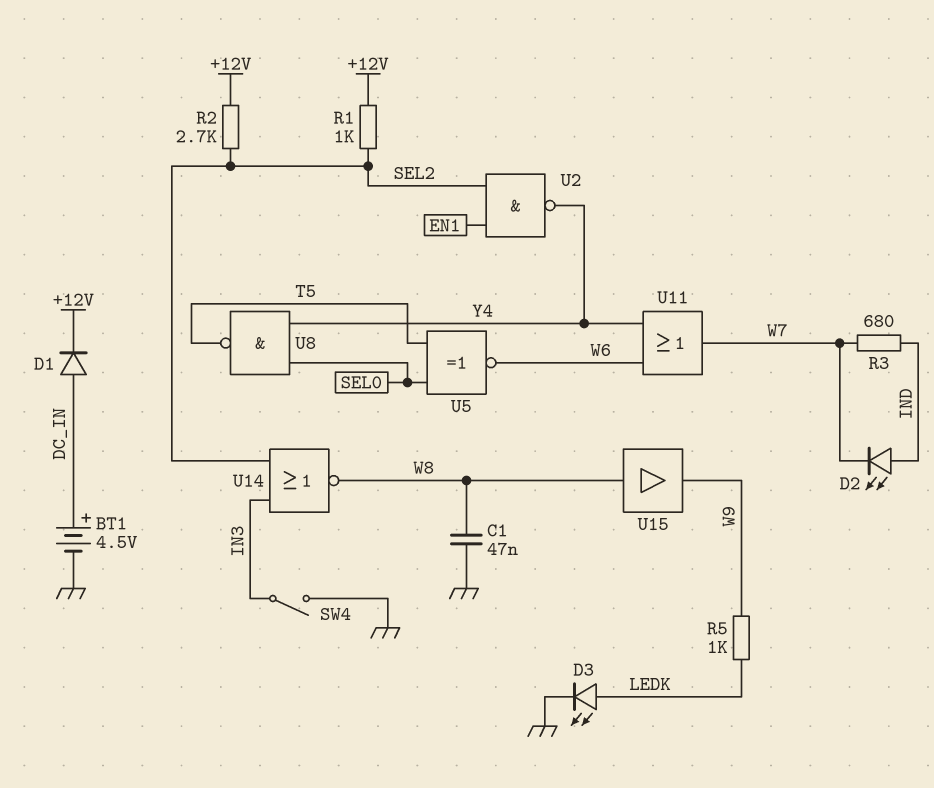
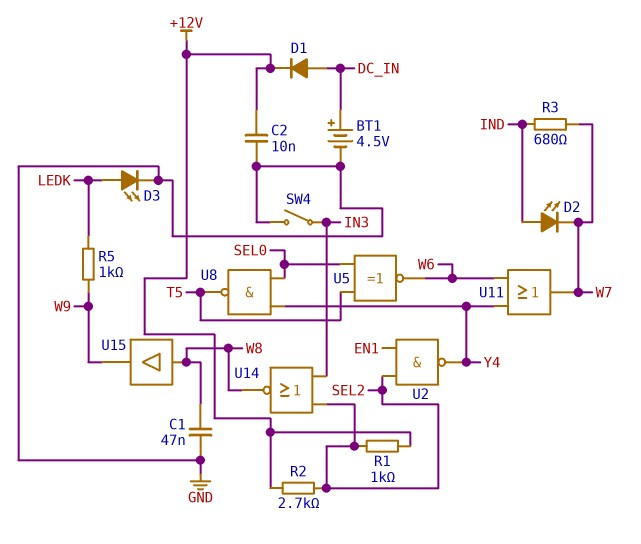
C2: none -> 10nF (+12V, GND)

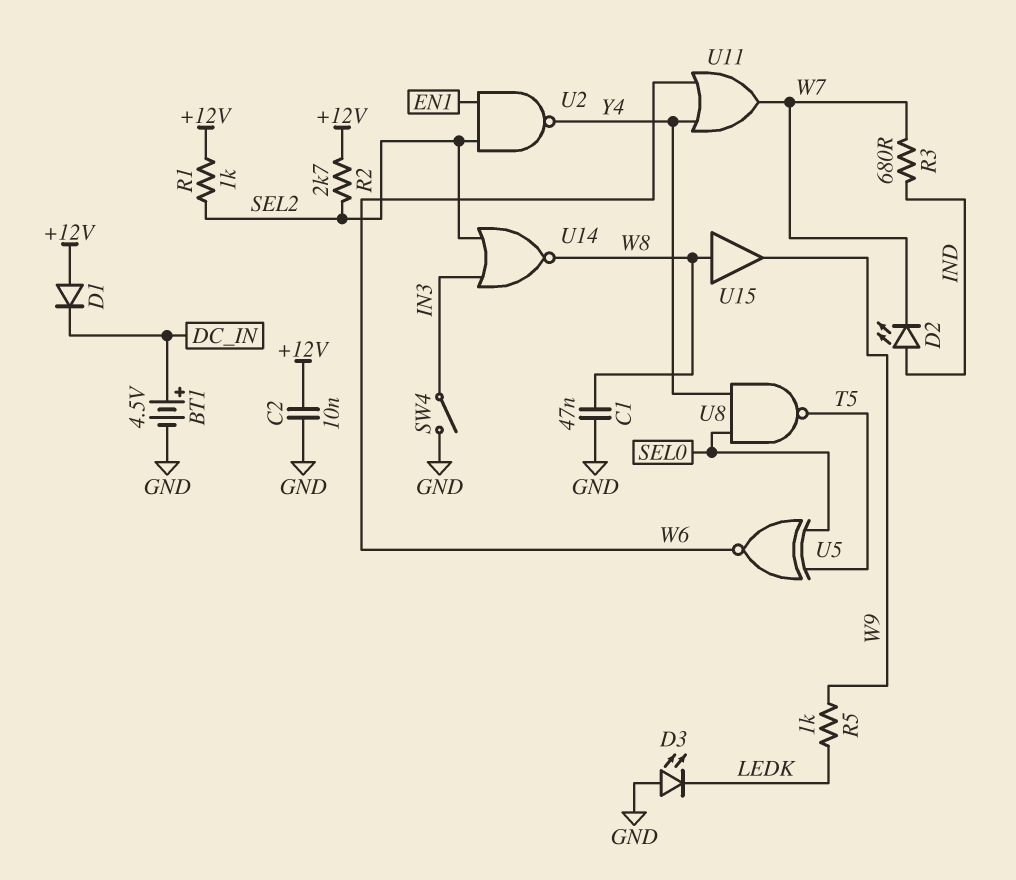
D1: diode (A DC_IN, K +12V) -> diode (A +12V, K DC_IN)
D3: LED (A LEDK, K GND) -> LED (A GND, K LEDK)

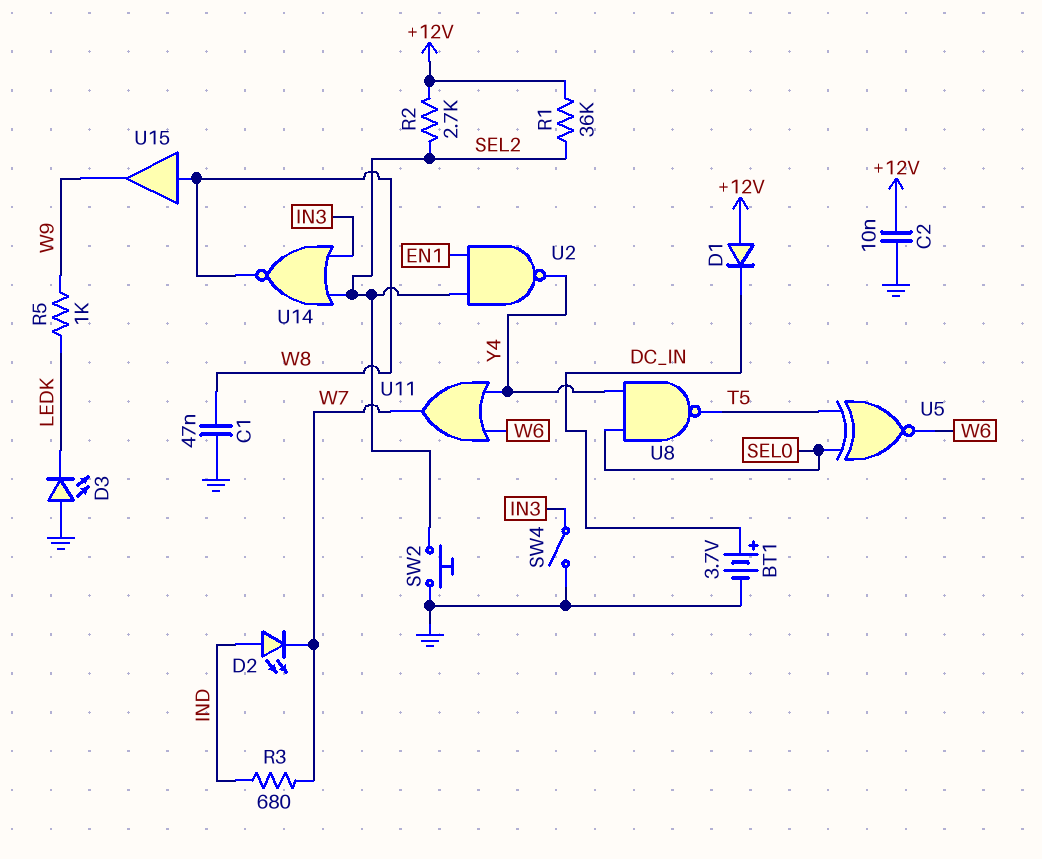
BT1: 4.5V (plus DC_IN, minus GND) -> 3.7V (plus DC_IN, minus GND)
R1: 1k (+12V, SEL2) -> 36k (+12V, SEL2)
SW2: none -> button (GND, SEL2)

